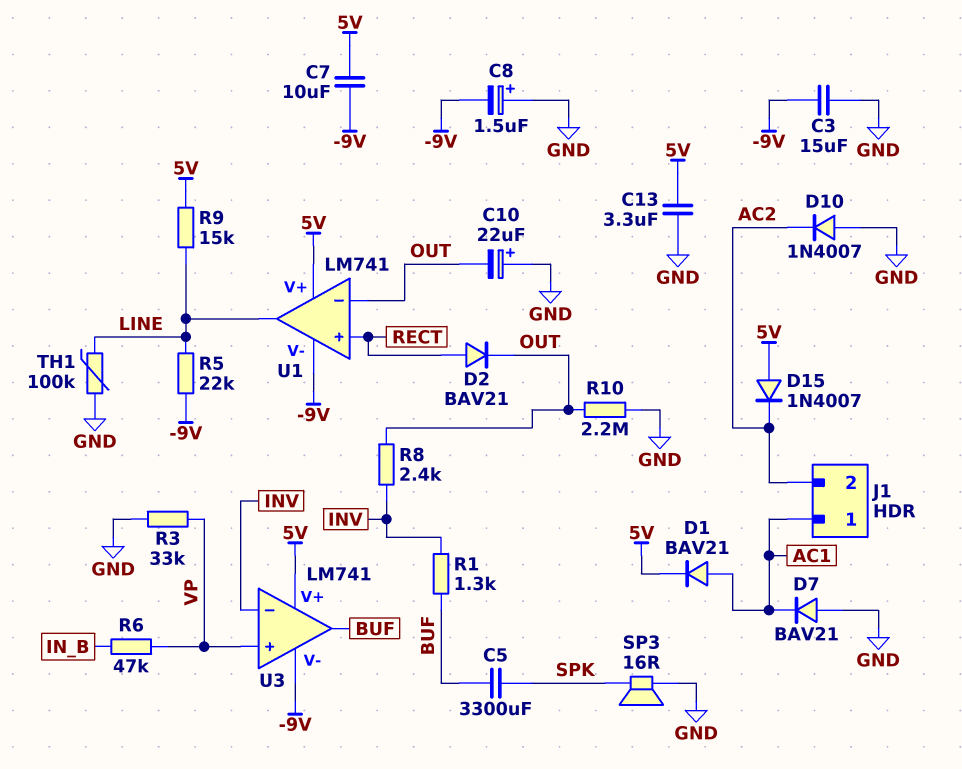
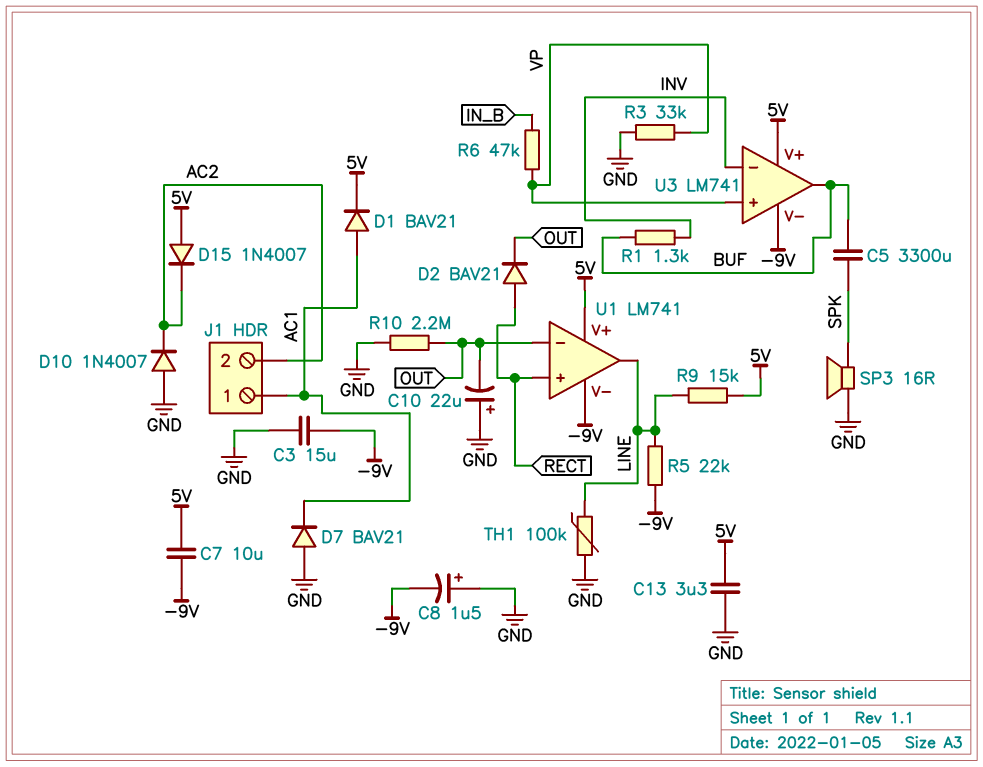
R8: 2.4k (INV, OUT) -> none

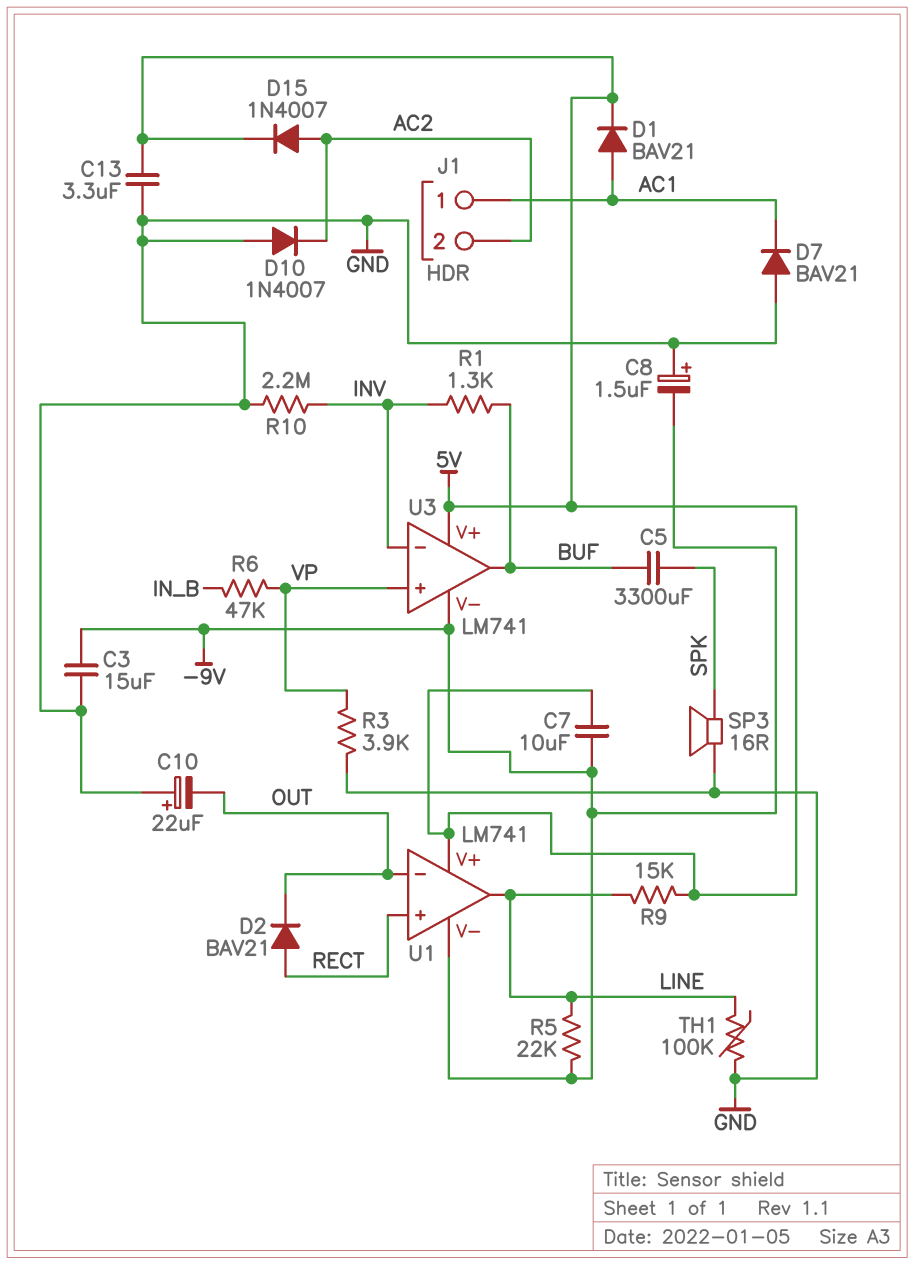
D15: diode 1N4007 (A 5V, K AC2) -> diode 1N4007 (A AC2, K 5V)
R3: 33k (GND, VP) -> 3.9k (GND, VP)
R10: 2.2M (GND, OUT) -> 2.2M (GND, INV)

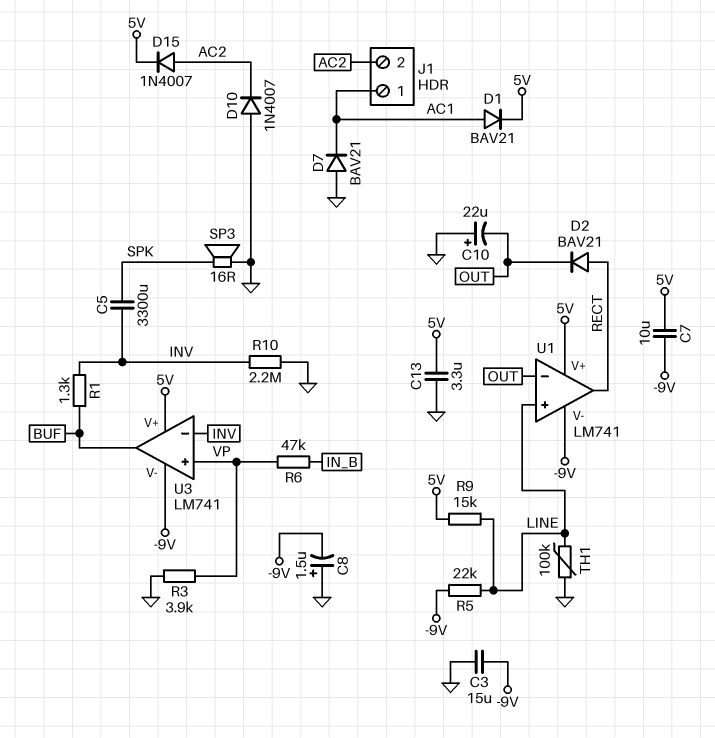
C5: 3300uF (BUF, SPK) -> 3300uF (INV, SPK)
U1 pin in+: RECT -> LINE
U1 pin out: LINE -> RECT

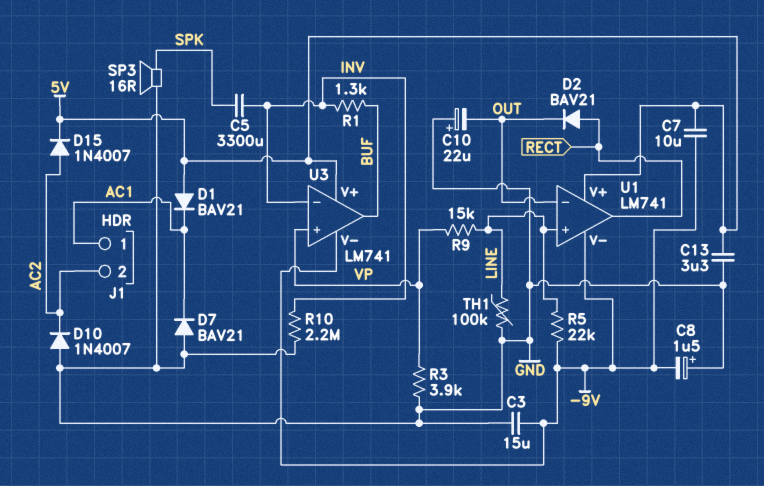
D1: diode BAV21 (A AC1, K 5V) -> diode BAV21 (A 5V, K AC1)
R6: 47k (IN_B, VP) -> none
R9: 15k (5V, LINE) -> 15k (LINE, VP)

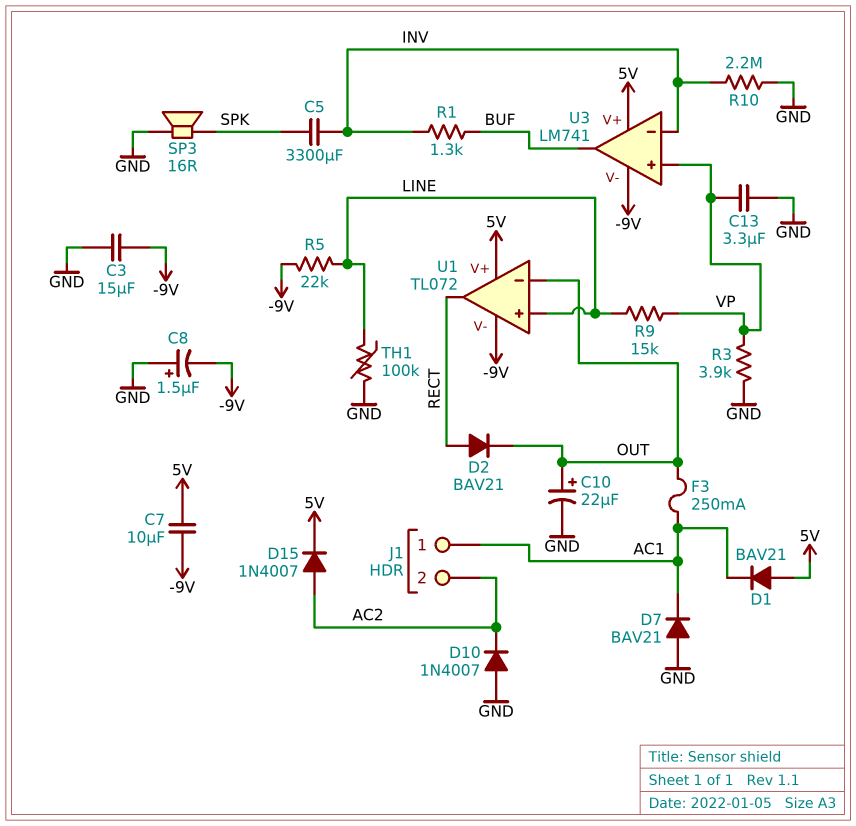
C10: 22uF (plus GND, minus OUT) -> 22uF (plus OUT, minus GND)
C13: 3.3uF (5V, GND) -> 3.3uF (GND, VP)
F3: none -> 250mA (AC1, OUT)
U1: LM741 -> TL072

